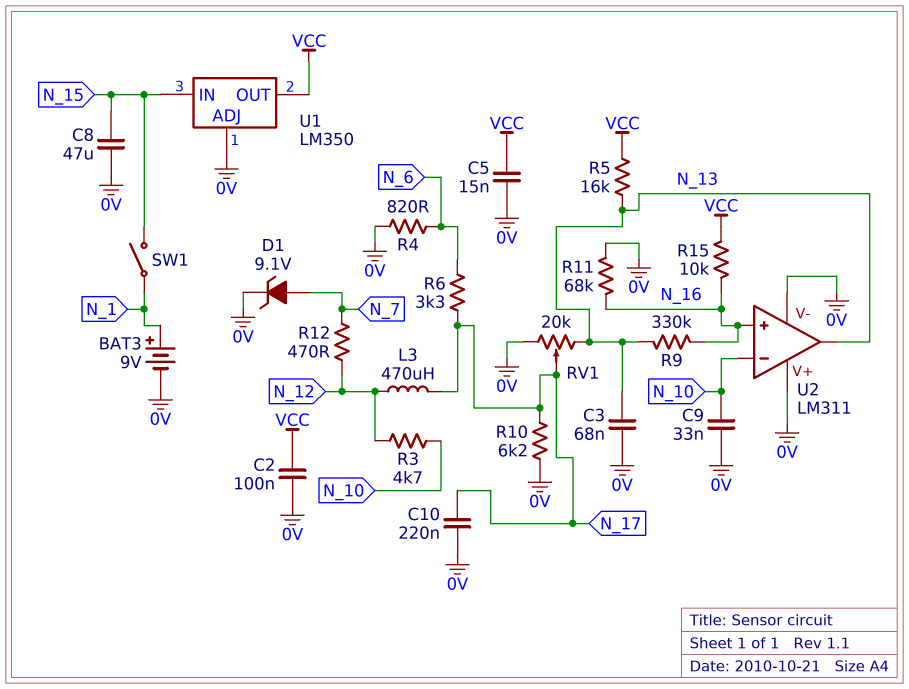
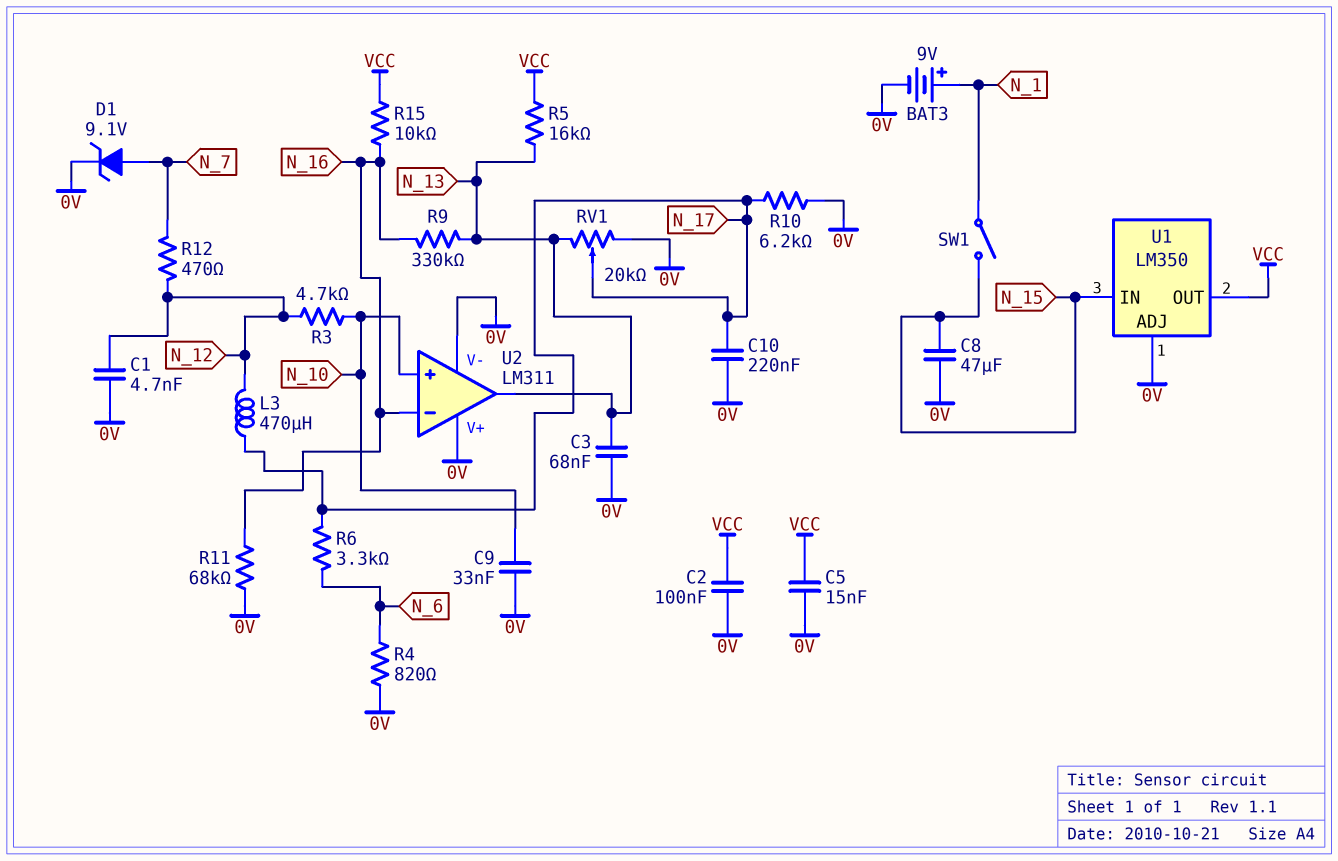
C1: none -> 4.7nF (0V, N_12)
U2 pin in+: N_16 -> N_10
U2 pin in-: N_10 -> N_16

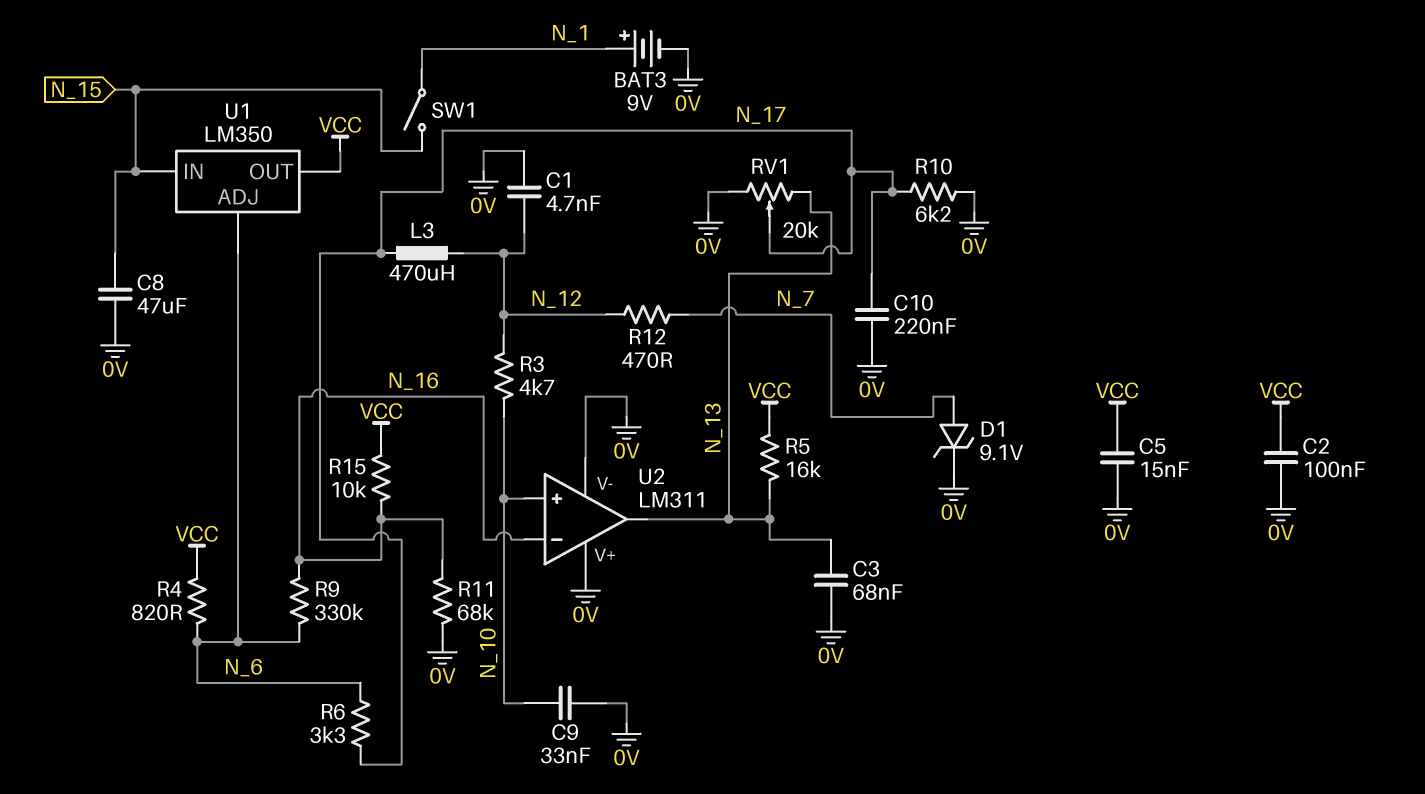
R4: 820 (0V, N_6) -> 820 (N_6, VCC)
R9: 330k (N_13, N_16) -> 330k (N_6, N_16)
U1 pin ADJ: 0V -> N_6

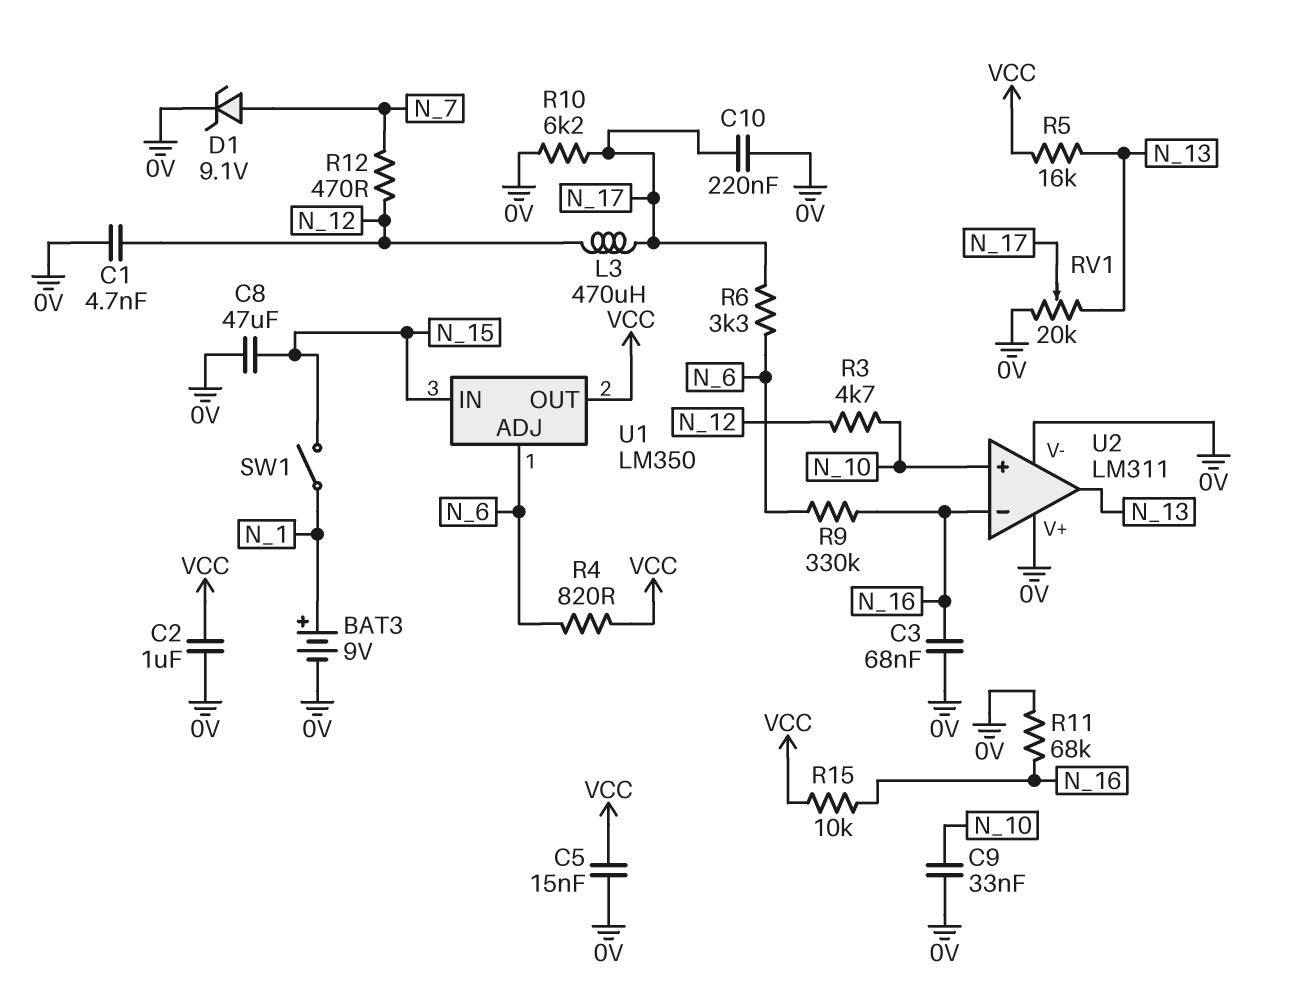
C2: 100nF (0V, VCC) -> 1uF (0V, VCC)
C3: 68nF (0V, N_13) -> 68nF (0V, N_16)

